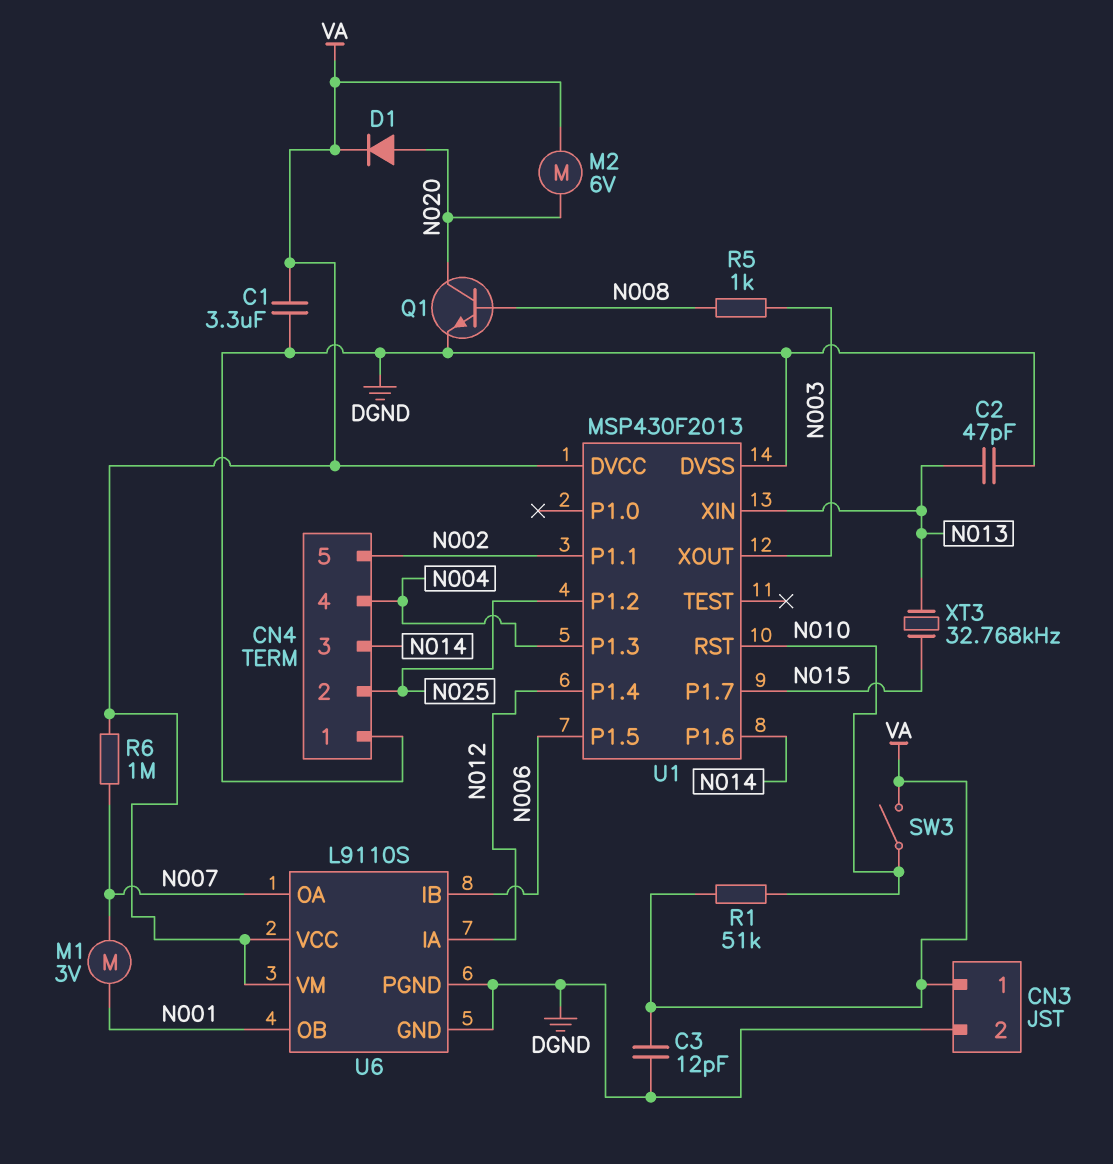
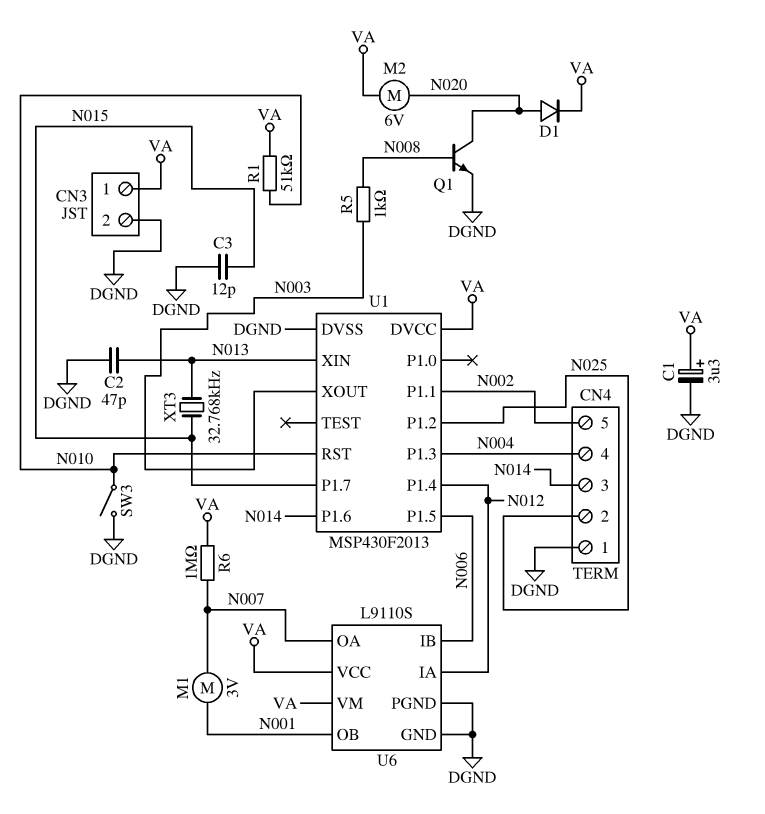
C1: 3.3uF (DGND, VA) -> 3.3uF (plus VA, minus DGND)
C3: 12pF (DGND, VA) -> 12pF (DGND, N015)
SW3: switch (N010, VA) -> switch (DGND, N010)

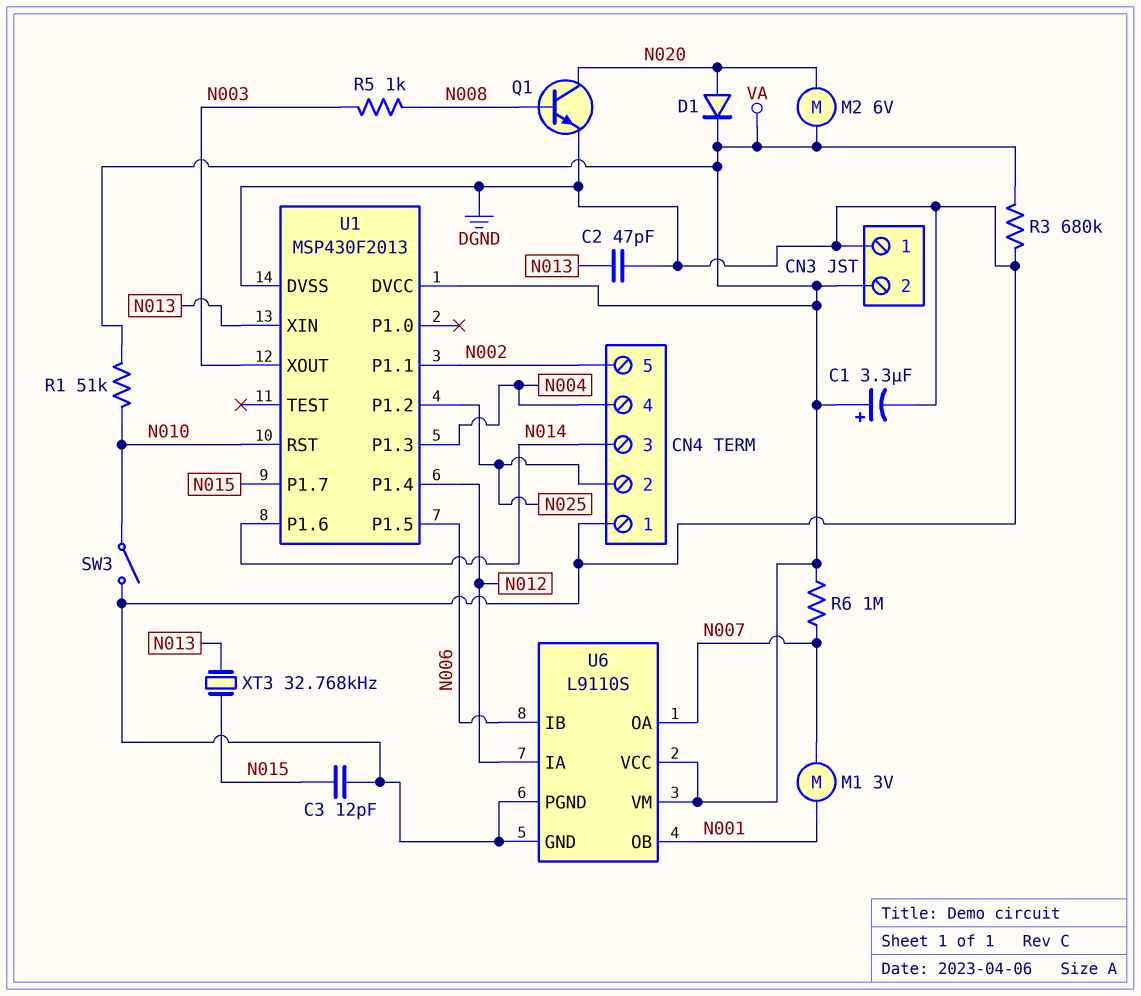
CN3 pin 1: VA -> DGND
CN3 pin 2: DGND -> VA
R3: none -> 680k (DGND, VA)

